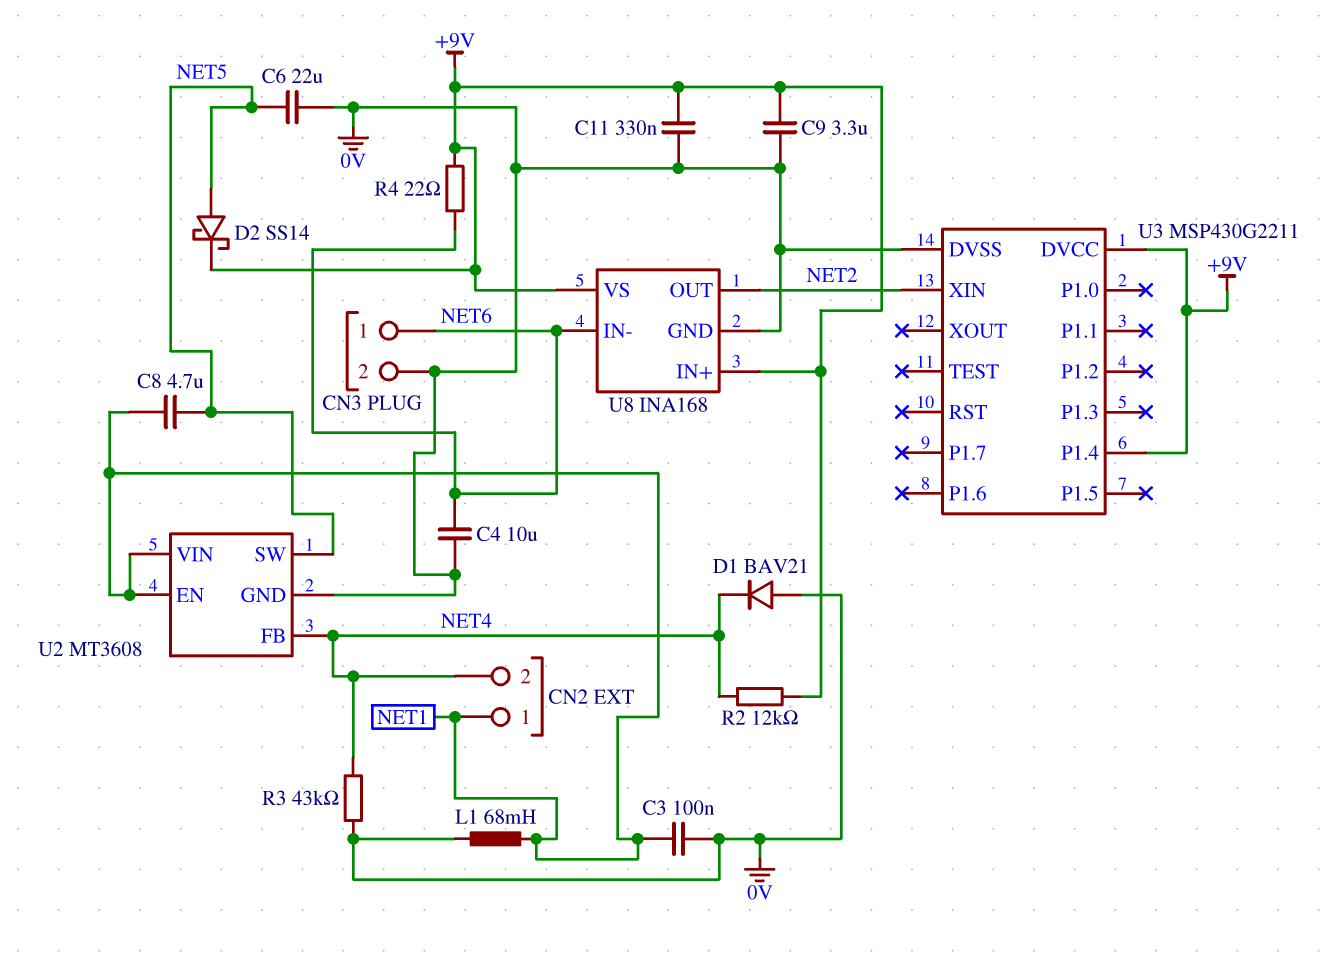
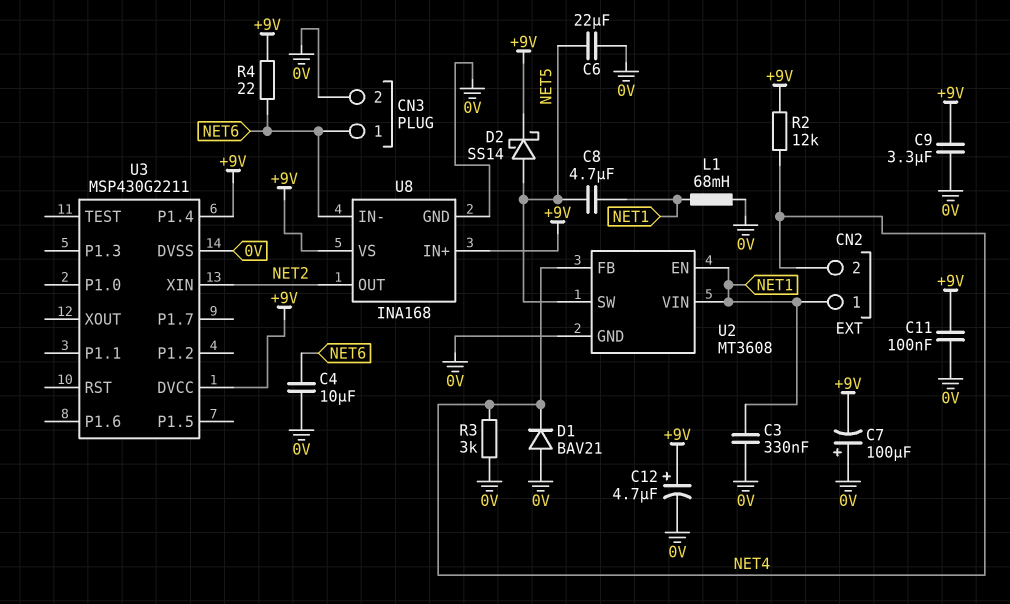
C3: 100nF (0V, NET1) -> 330nF (0V, NET1)
C7: none -> 100uF (plus 0V, minus +9V)
C11: 330nF (+9V, 0V) -> 100nF (+9V, 0V)
C12: none -> 4.7uF (plus +9V, minus 0V)
R3: 43k (0V, NET4) -> 3k (0V, NET4)

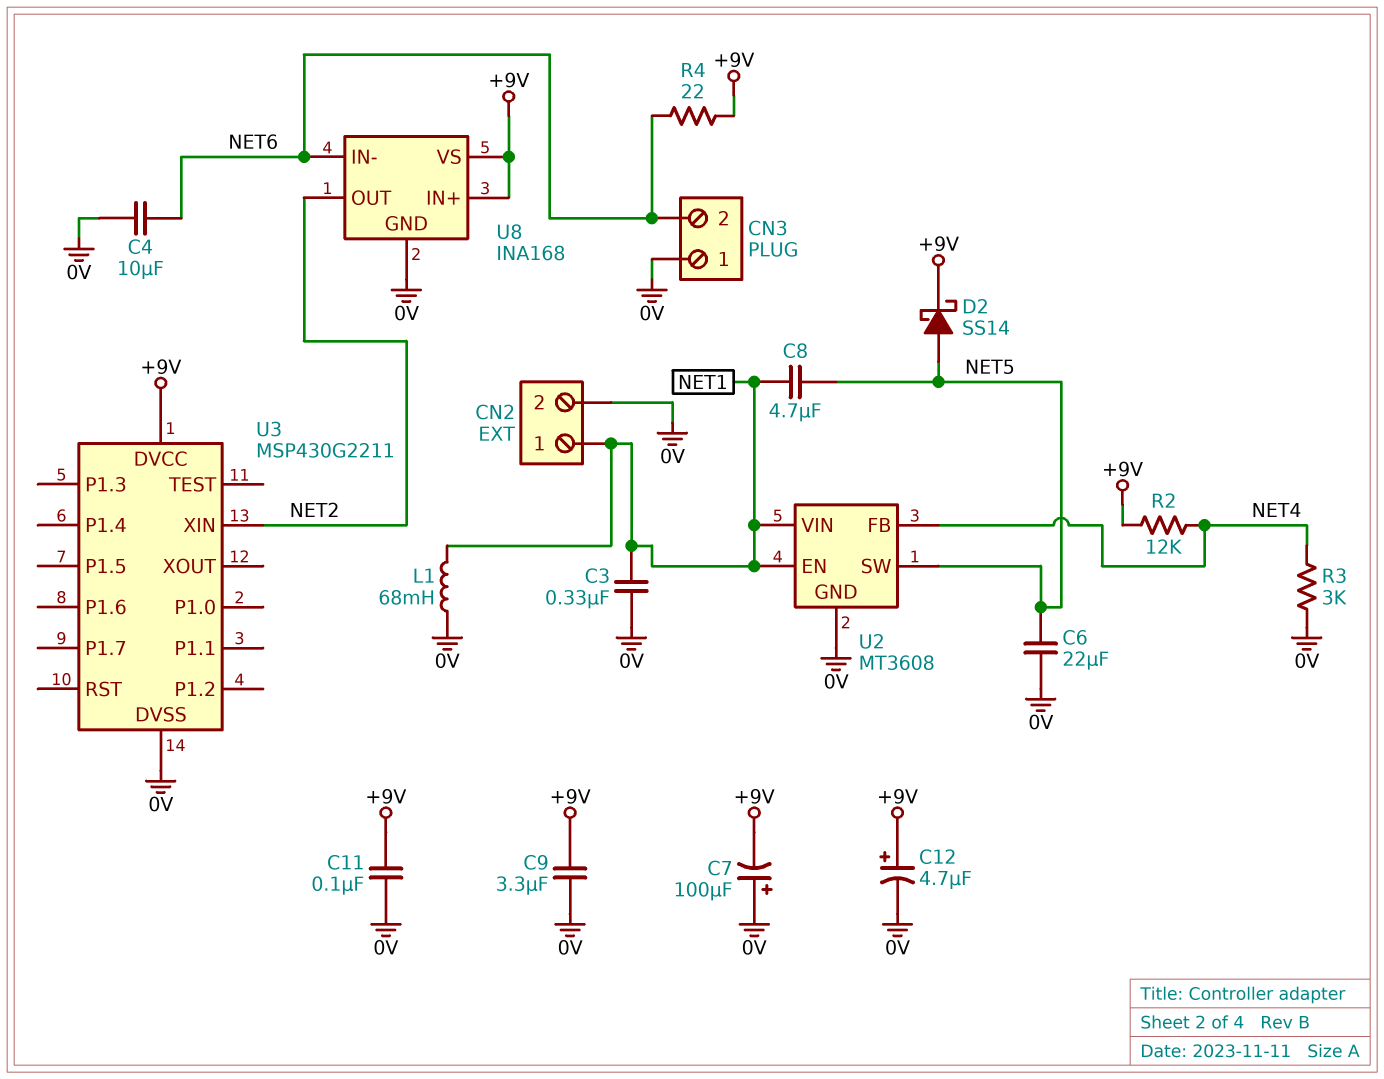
CN2 pin 2: NET4 -> 0V
CN3 pin 1: NET6 -> 0V
CN3 pin 2: 0V -> NET6
D1: diode BAV21 (A 0V, K NET4) -> none
U3 pin P1.4: +9V -> none

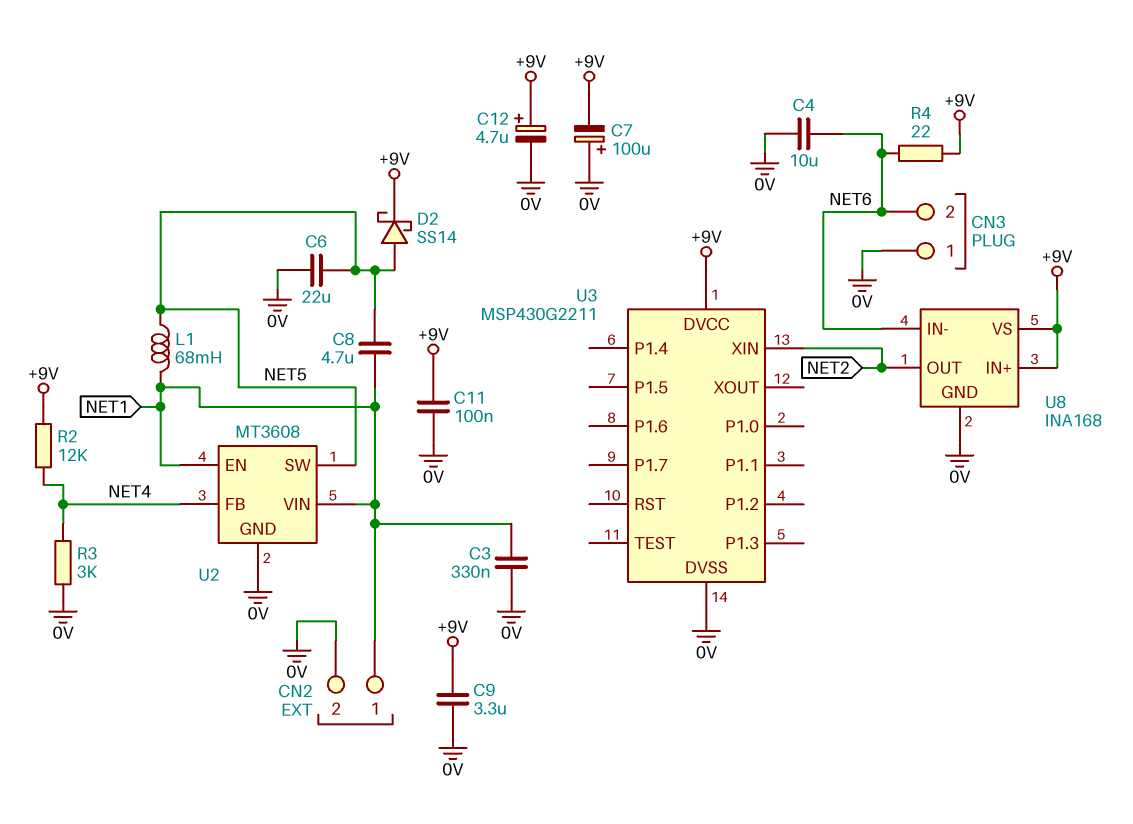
L1: 68mH (0V, NET1) -> 68mH (NET1, NET5)

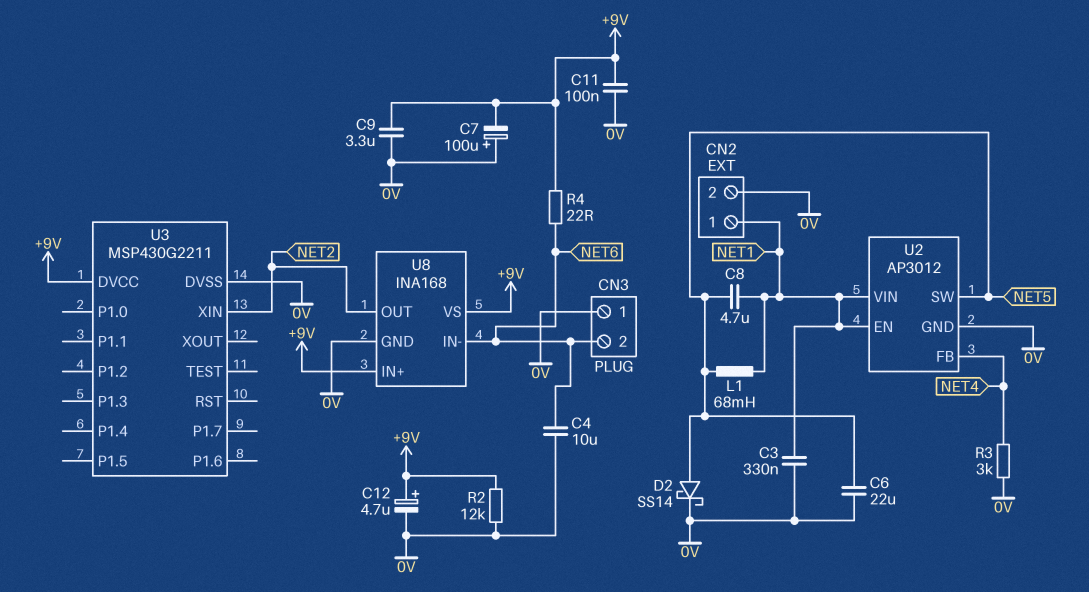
D2: schottky SS14 (A NET5, K +9V) -> schottky SS14 (A NET5, K 0V)
R2: 12k (+9V, NET4) -> 12k (+9V, 0V)
U2: MT3608 -> AP3012

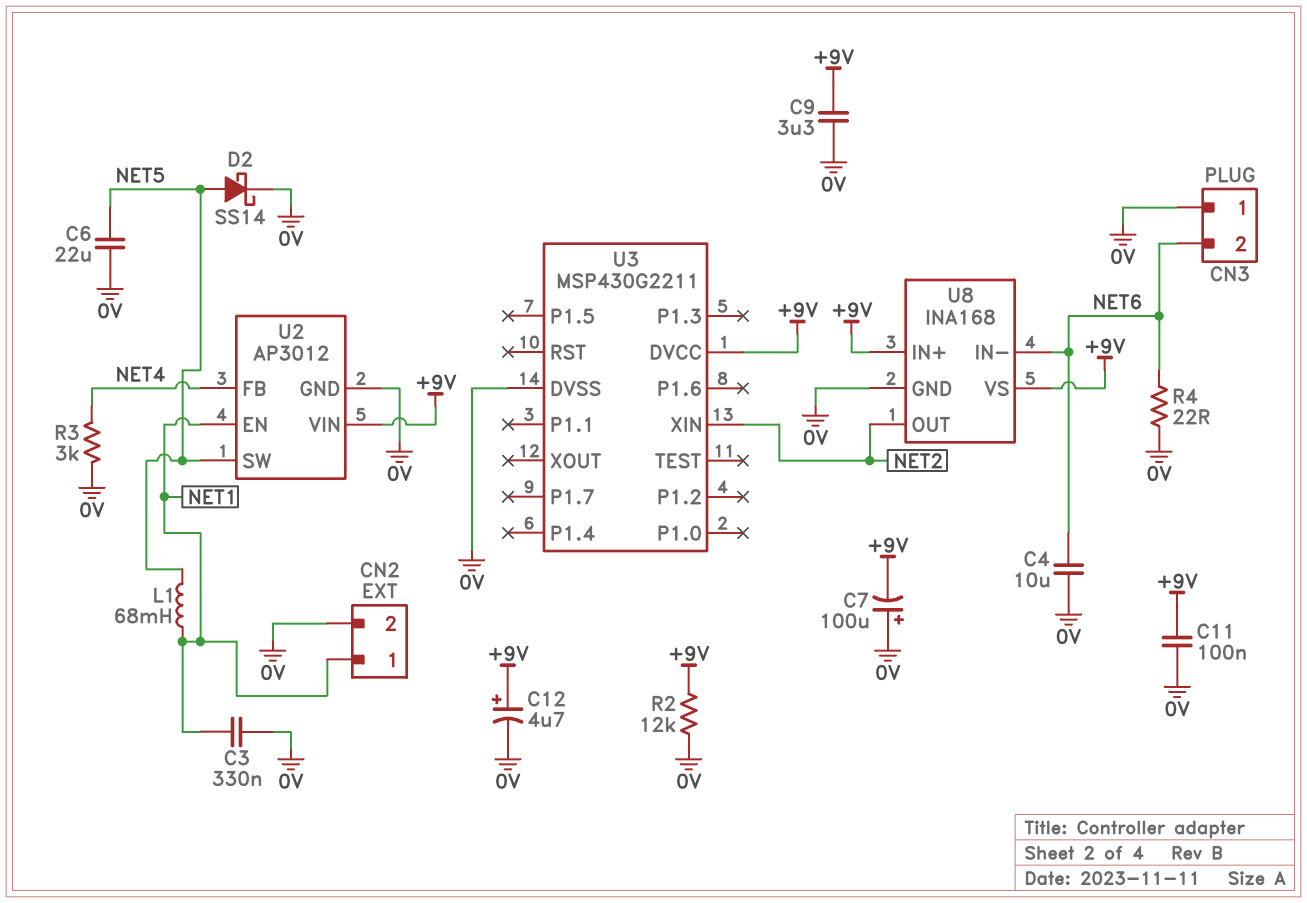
C8: 4.7uF (NET1, NET5) -> none
R4: 22 (+9V, NET6) -> 22 (0V, NET6)
U2 pin VIN: NET1 -> +9V

